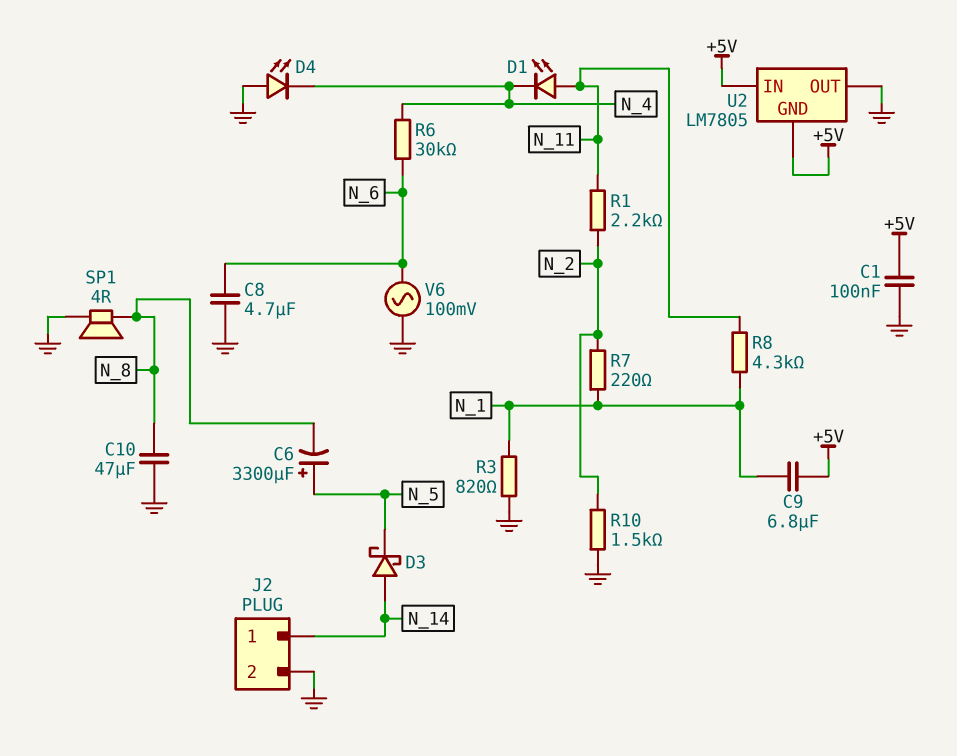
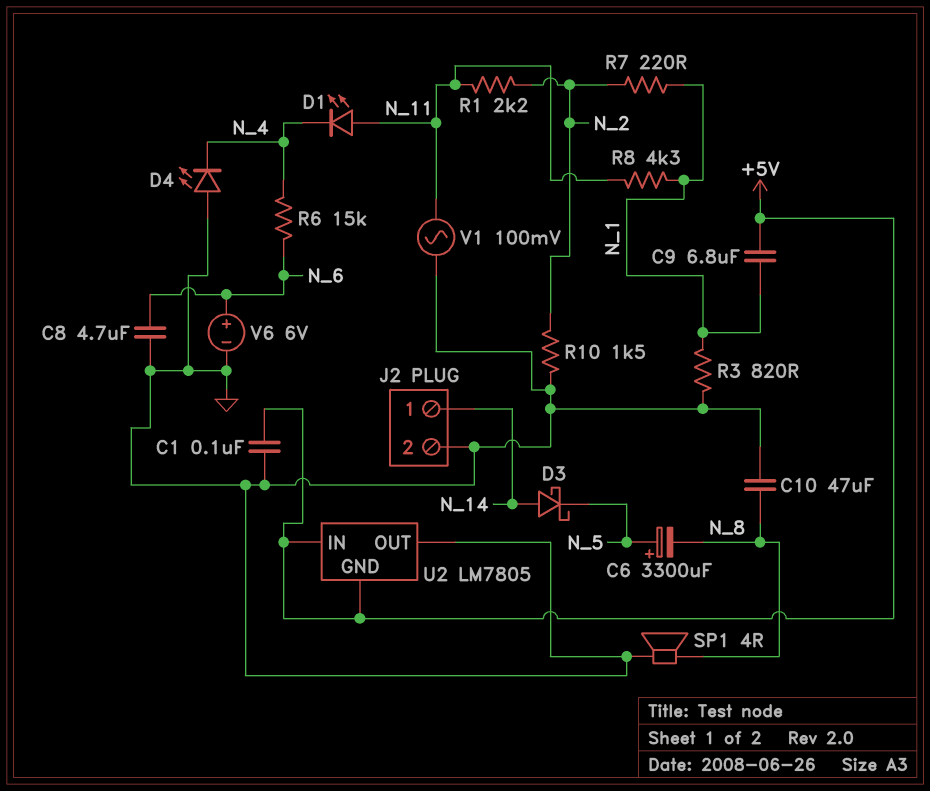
R6: 30k (N_4, N_6) -> 15k (N_4, N_6)
V1: none -> AC 100mV (GND, N_11)
V6: AC 100mV (GND, N_6) -> 6V (plus N_6, minus GND)

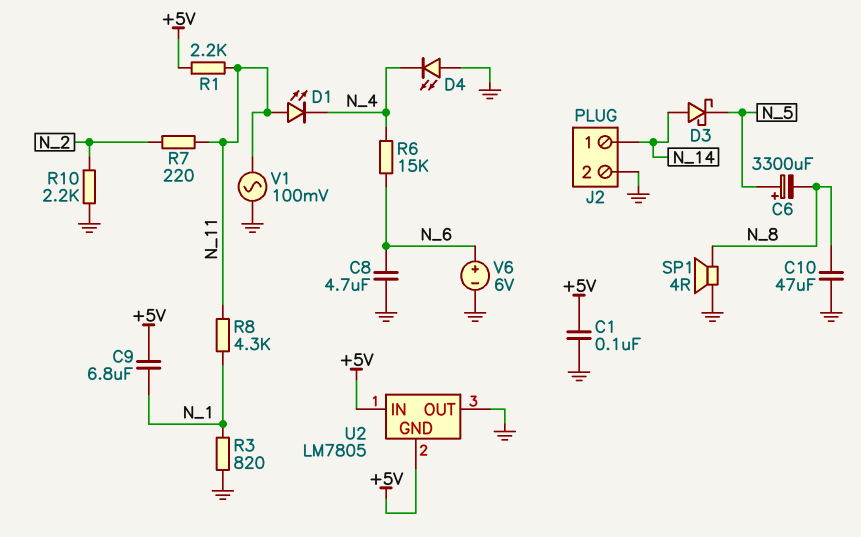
R1: 2.2k (N_2, N_11) -> 2.2k (+5V, N_11)
R7: 220 (N_1, N_2) -> 220 (N_2, N_11)
R10: 1.5k (GND, N_2) -> 2.2k (GND, N_2)

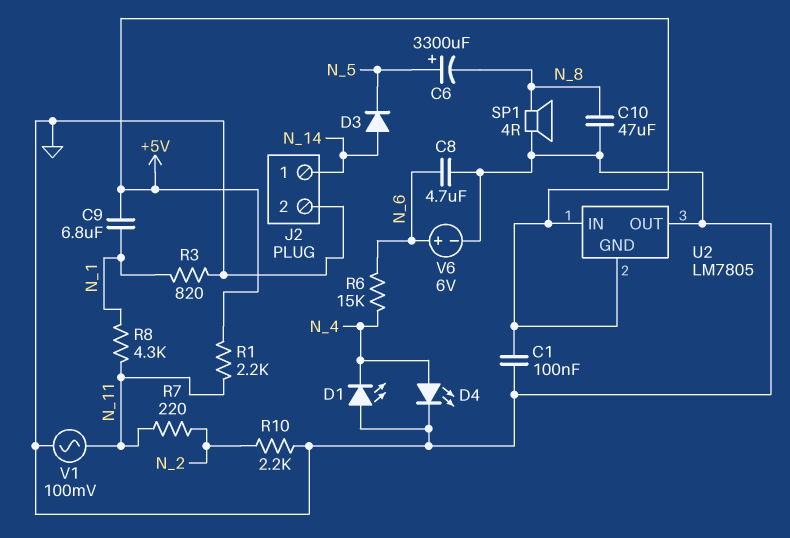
D1: LED (A N_11, K N_4) -> LED (A GND, K N_4)
D3: schottky (A N_14, K N_5) -> diode (A N_14, K N_5)
D4: LED (A GND, K N_4) -> LED (A N_4, K GND)

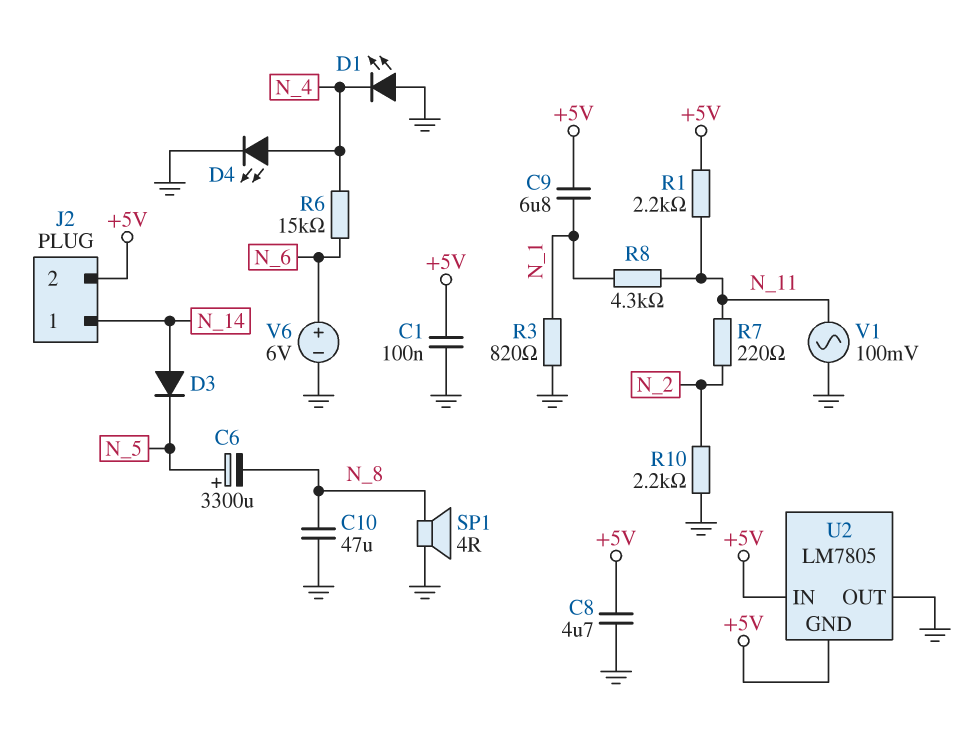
C8: 4.7uF (GND, N_6) -> 4.7uF (+5V, GND)
J2 pin 2: GND -> +5V

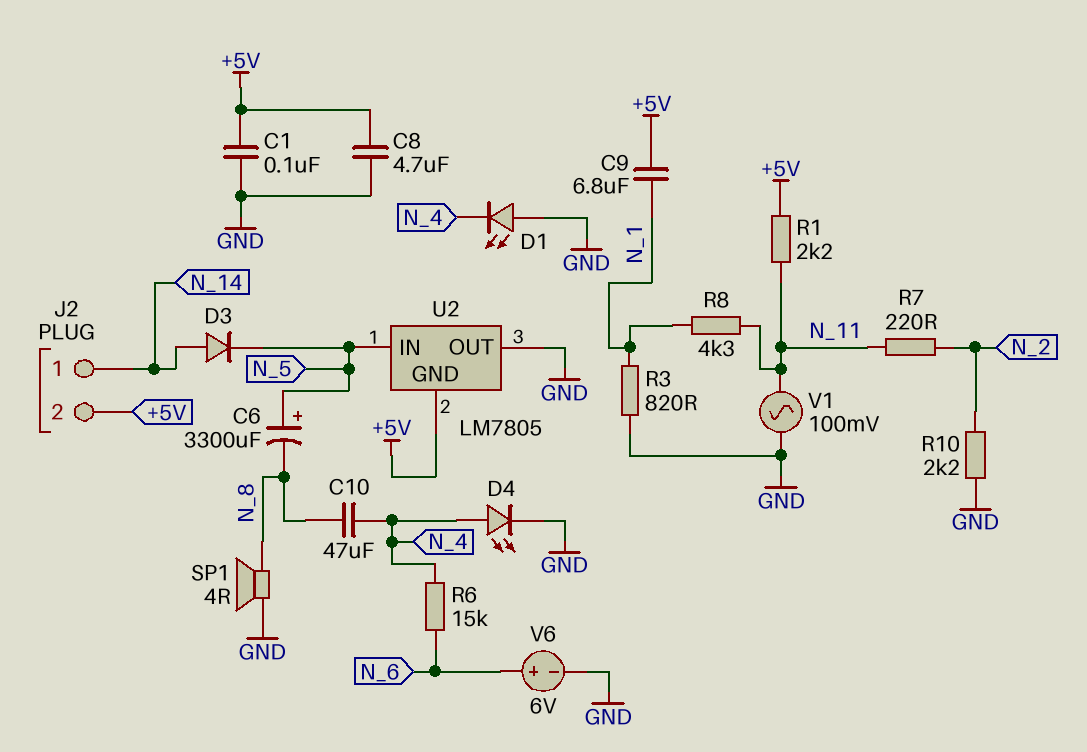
C10: 47uF (GND, N_8) -> 47uF (N_4, N_8)
U2 pin IN: +5V -> N_5

